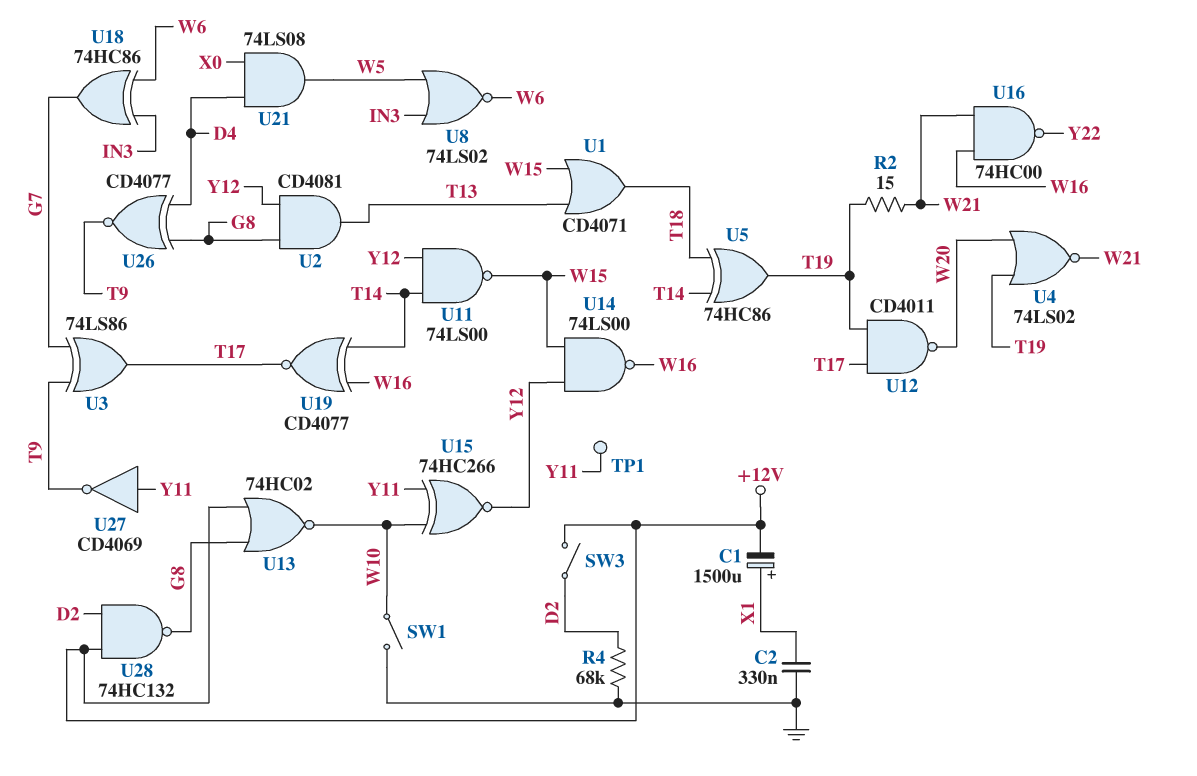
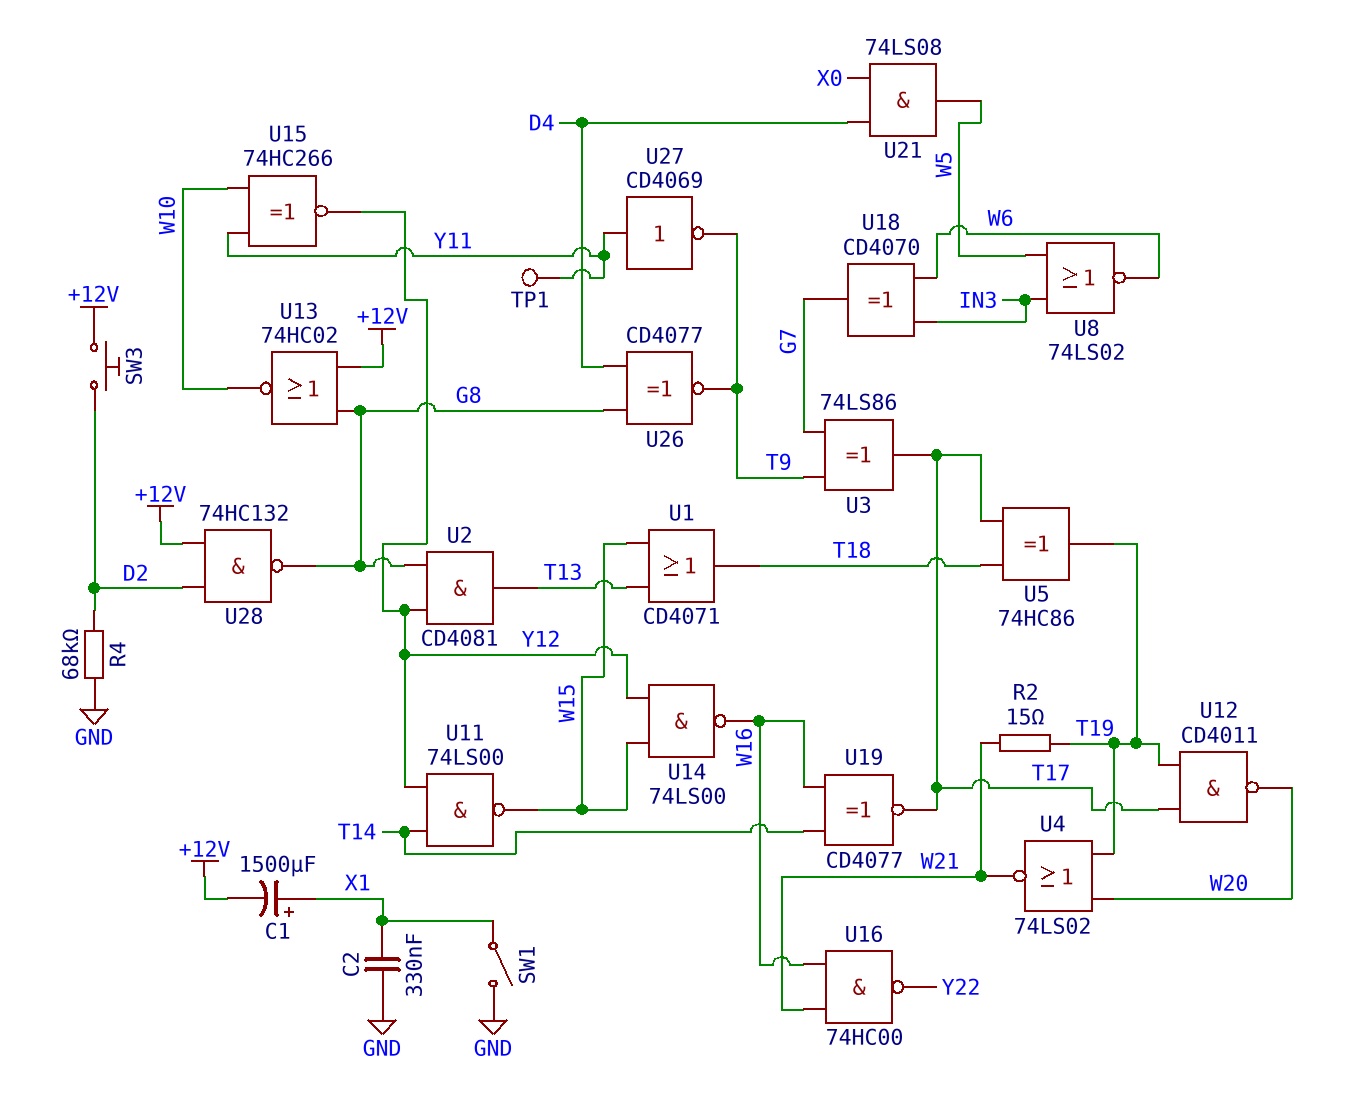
SW1: switch (GND, W10) -> switch (GND, X1)
SW3: switch (+12V, D2) -> button (+12V, D2)
U5: XOR 74HC86 (in T14, in T18, out T19) -> XOR 74HC86 (in T17, in T18, out T19)
U18: XOR 74HC86 (in IN3, in W6, out G7) -> XOR CD4070 (in IN3, in W6, out G7)

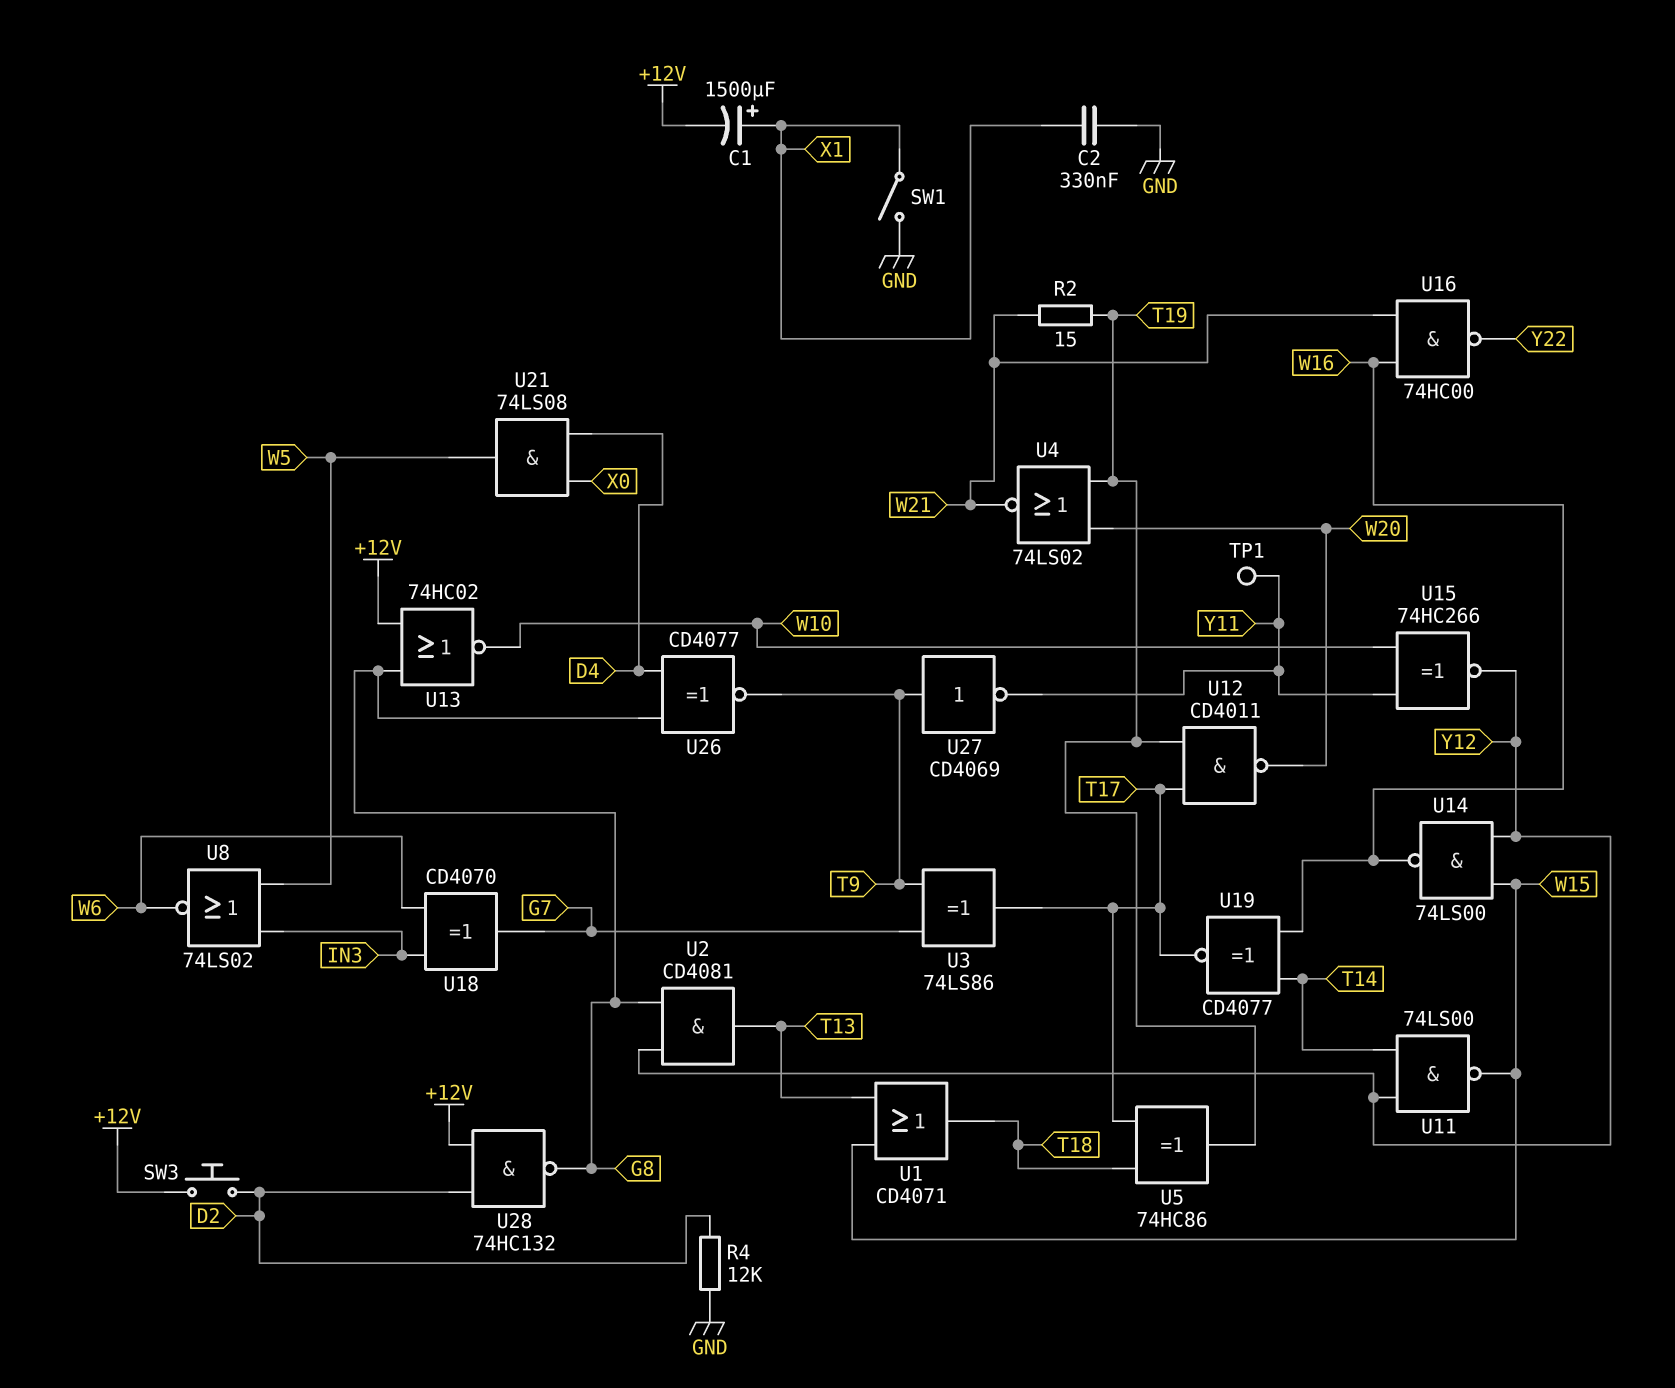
R4: 68k (D2, GND) -> 12k (D2, GND)
U27: NOT CD4069 (in Y11, out T9) -> NOT CD4069 (in T9, out Y11)

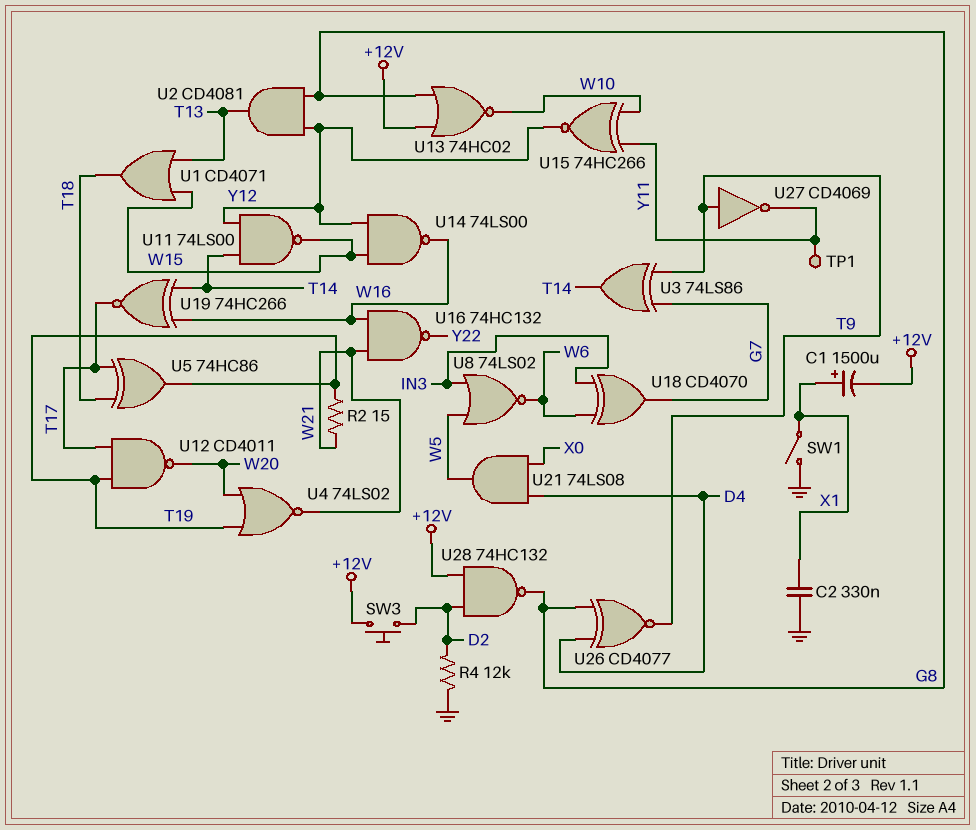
U3: XOR 74LS86 (in G7, in T9, out T17) -> XOR 74LS86 (in G7, in T9, out T14)
U16: NAND 74HC00 (in W16, in W21, out Y22) -> NAND 74HC132 (in W16, in W21, out Y22)
U19: XNOR CD4077 (in T14, in W16, out T17) -> XNOR 74HC266 (in T14, in W16, out T17)

